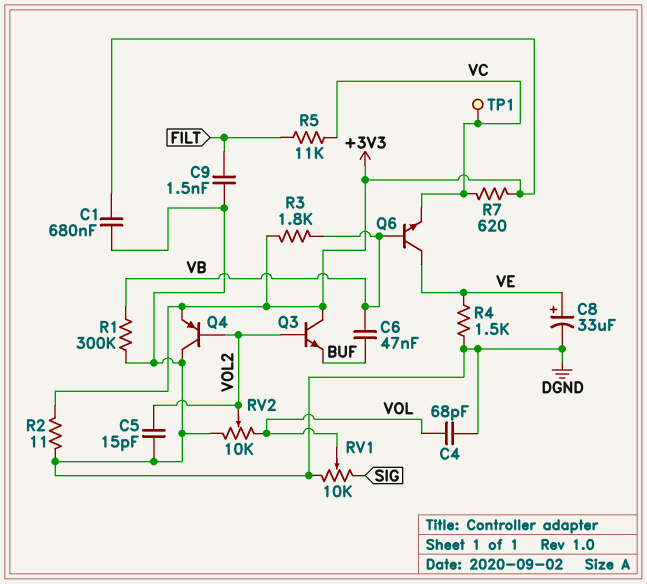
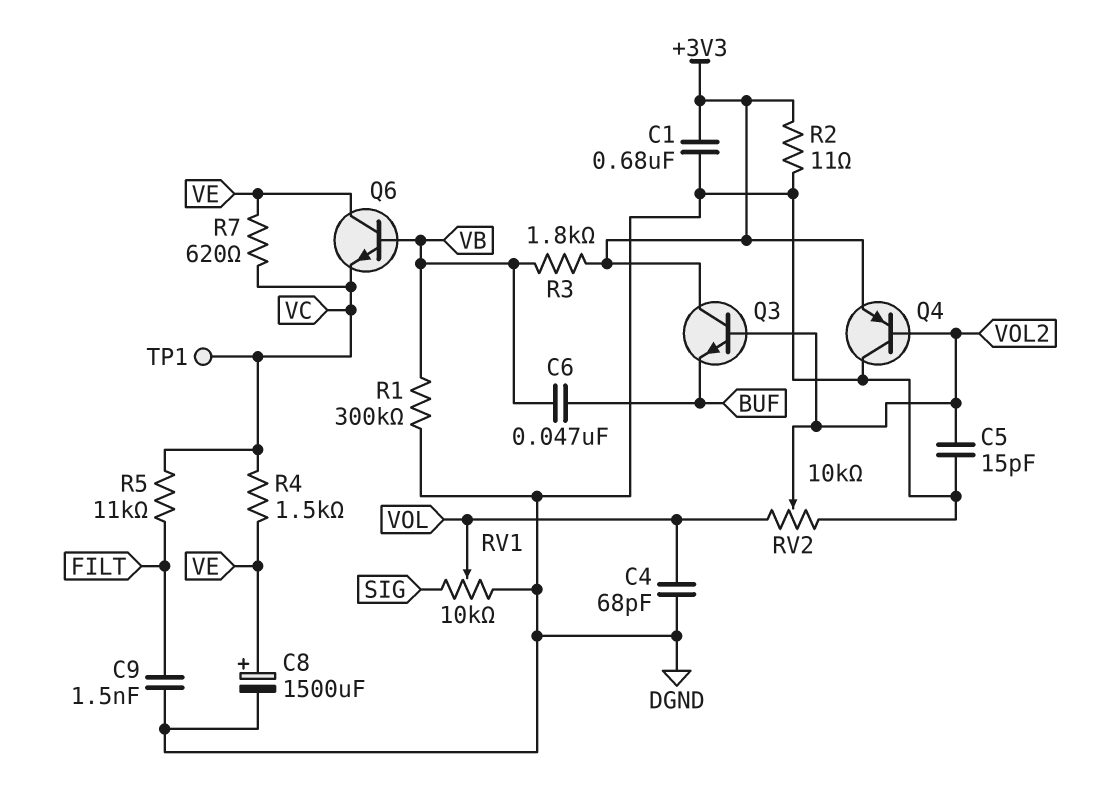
C8: 33uF (plus VE, minus DGND) -> 1500uF (plus VE, minus DGND)
R4: 1.5k (DGND, VE) -> 1.5k (VC, VE)
R7: 620 (+3V3, VC) -> 620 (VC, VE)

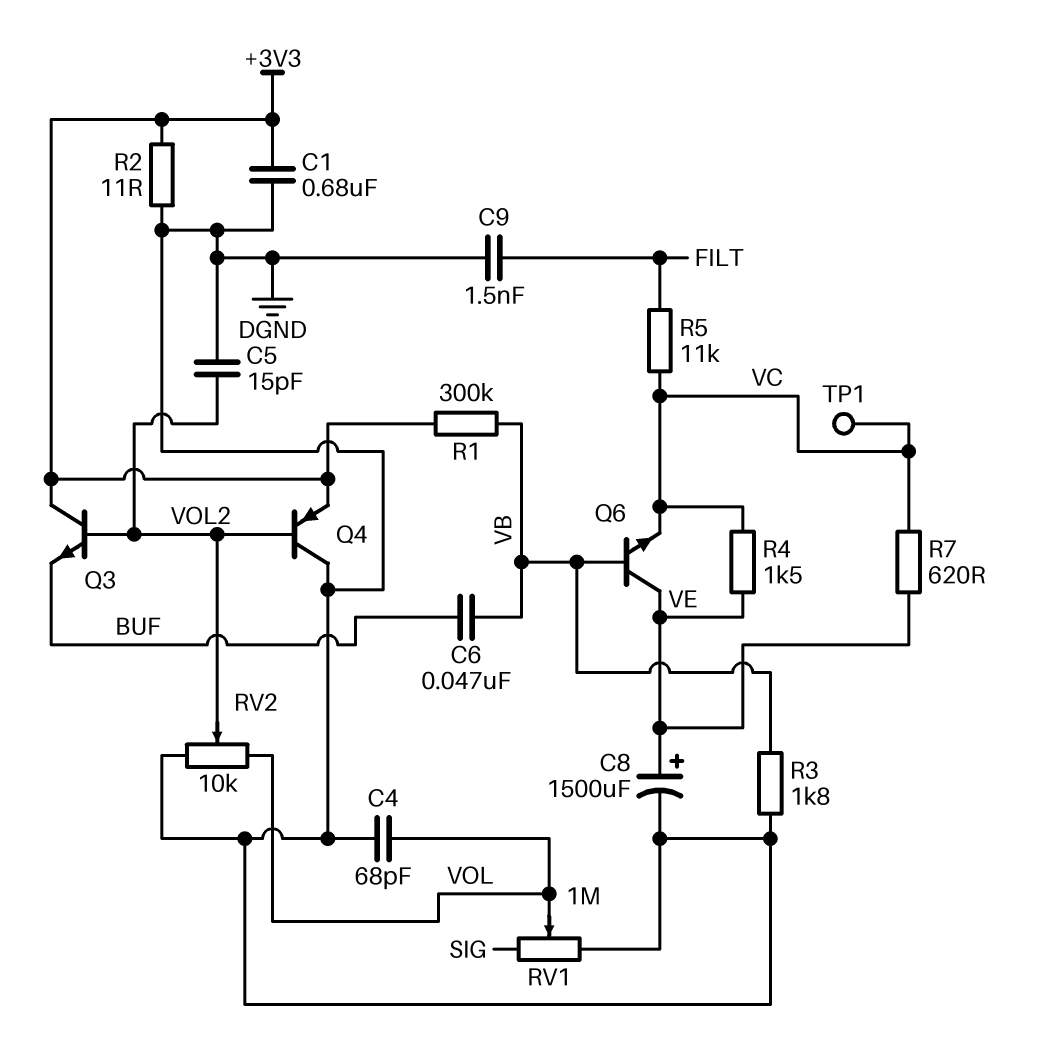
R1: 300k (DGND, VB) -> 300k (+3V3, VB)
R3: 1.8k (+3V3, VB) -> 1.8k (DGND, VB)
RV1: 10k (DGND, SIG, wiper VOL) -> 1M (DGND, SIG, wiper VOL)

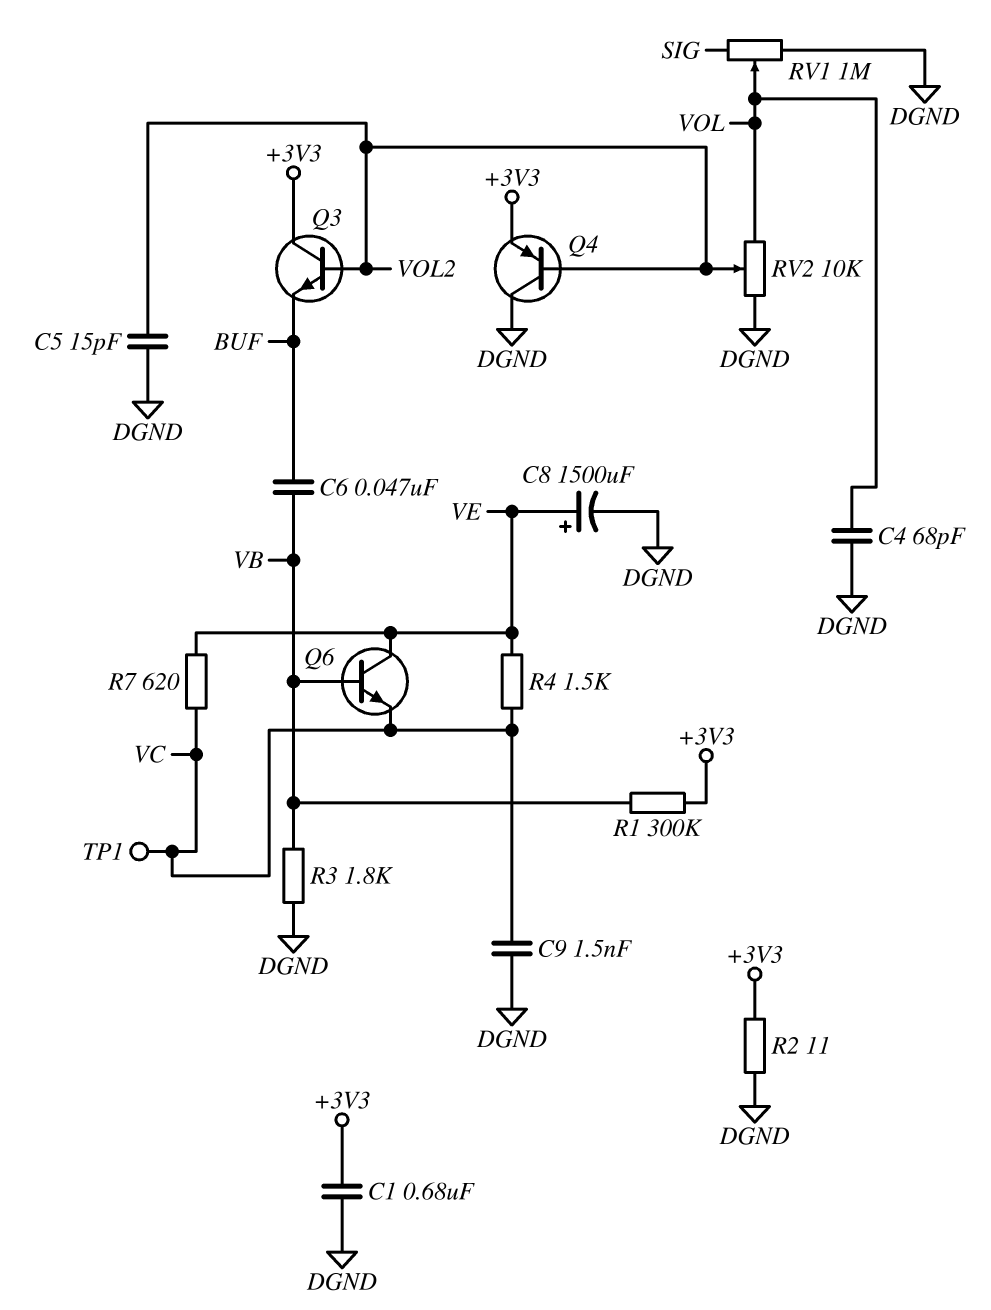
C9: 1.5nF (DGND, FILT) -> 1.5nF (DGND, VC)
R5: 11k (FILT, VC) -> none

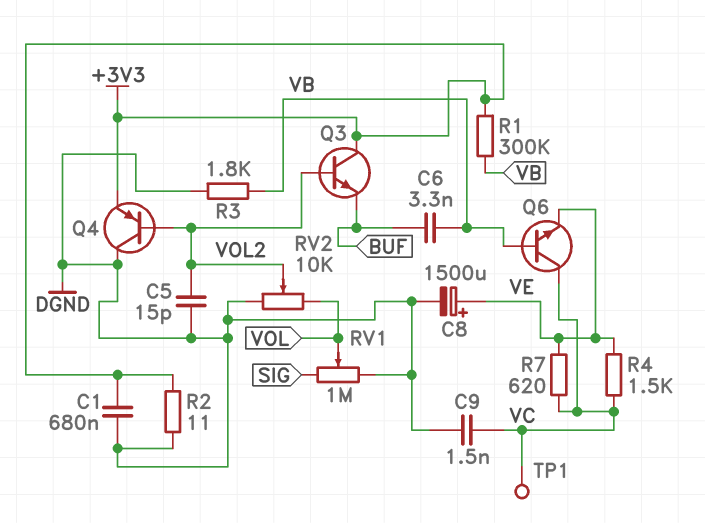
C4: 68pF (DGND, VOL) -> none
C6: 47nF (BUF, VB) -> 3.3nF (BUF, VB)
Q6: NPN (B VB, C VE, E VC) -> NPN (B VB, C VC, E VE)

